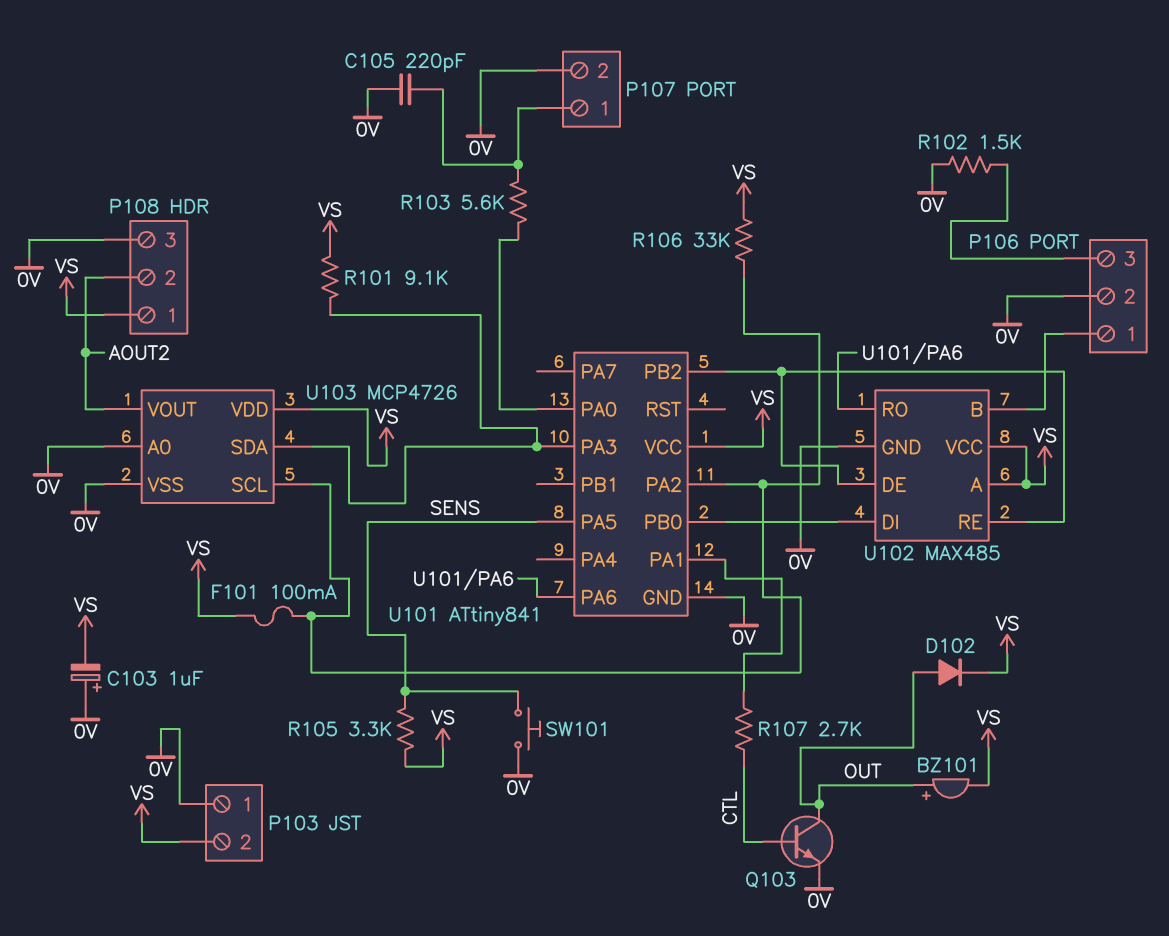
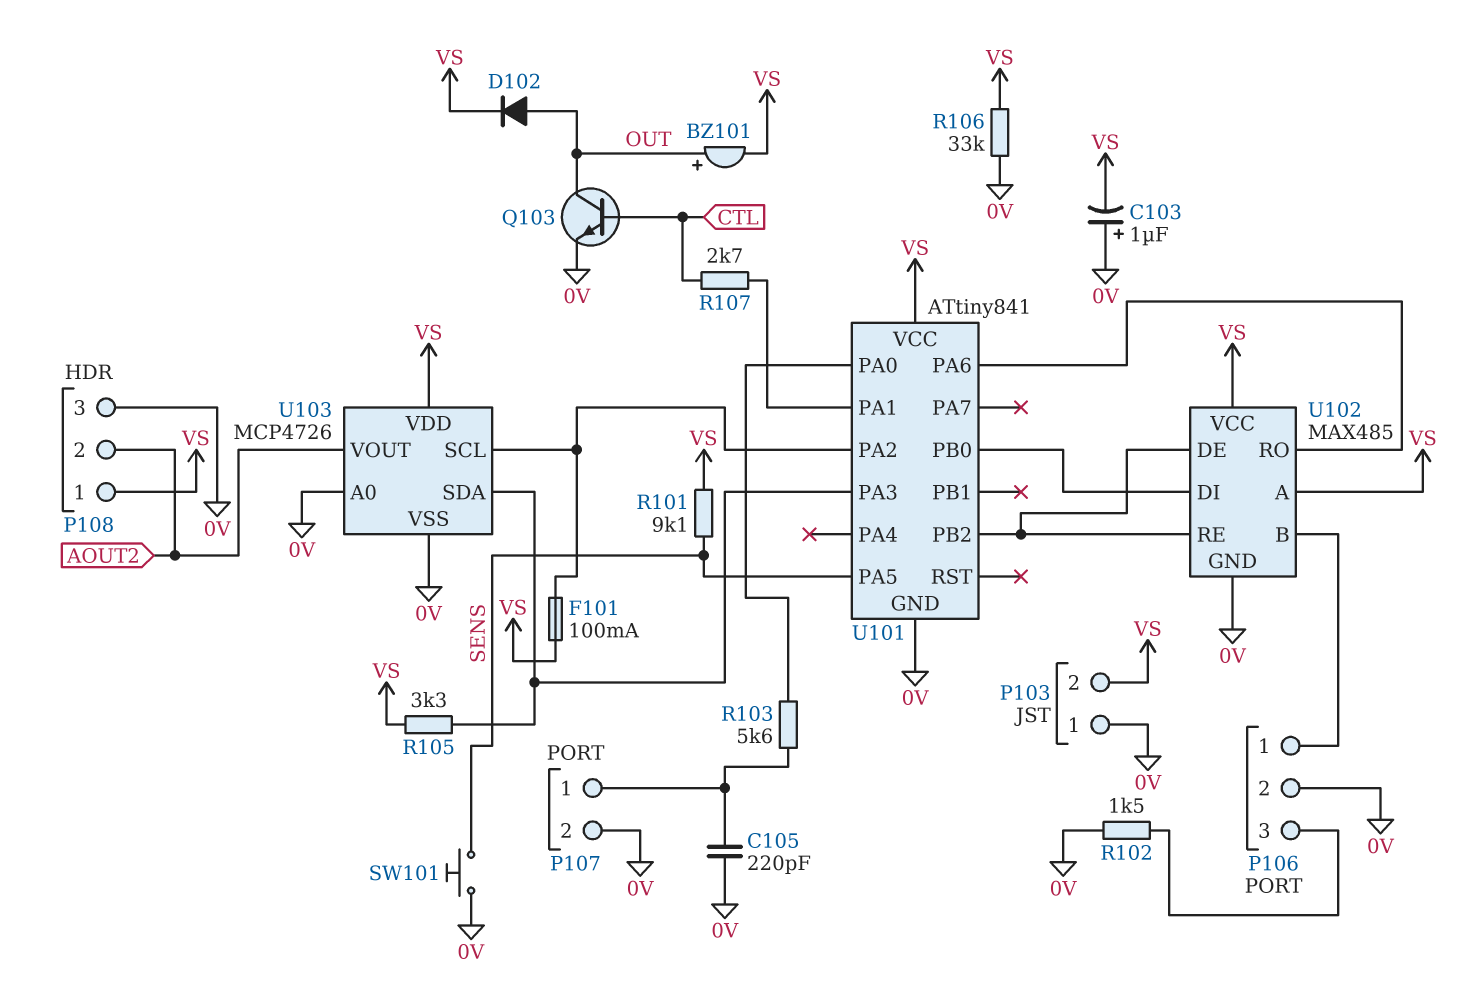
R101: 9.1k (U101/PA3, VS) -> 9.1k (SENS, VS)
R105: 3.3k (SENS, VS) -> 3.3k (U101/PA3, VS)
R106: 33k (U101/PA2, VS) -> 33k (0V, VS)

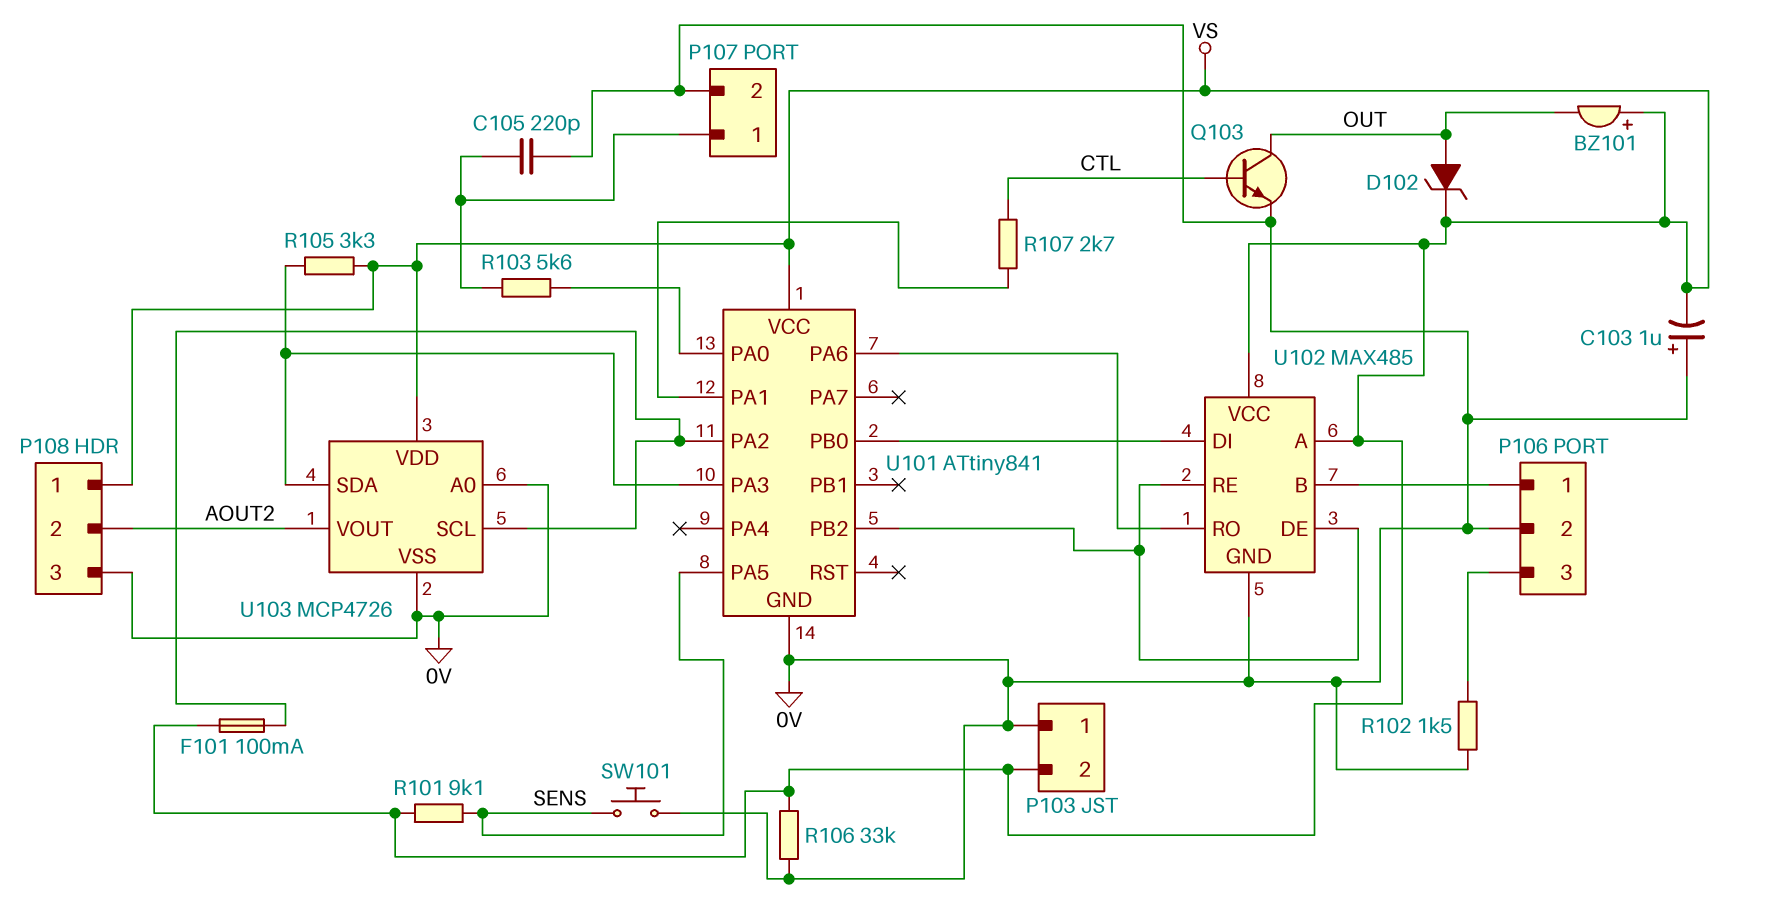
BZ101: buzzer (plus OUT, minus VS) -> buzzer (plus VS, minus OUT)
D102: diode (A OUT, K VS) -> zener (A OUT, K VS)

